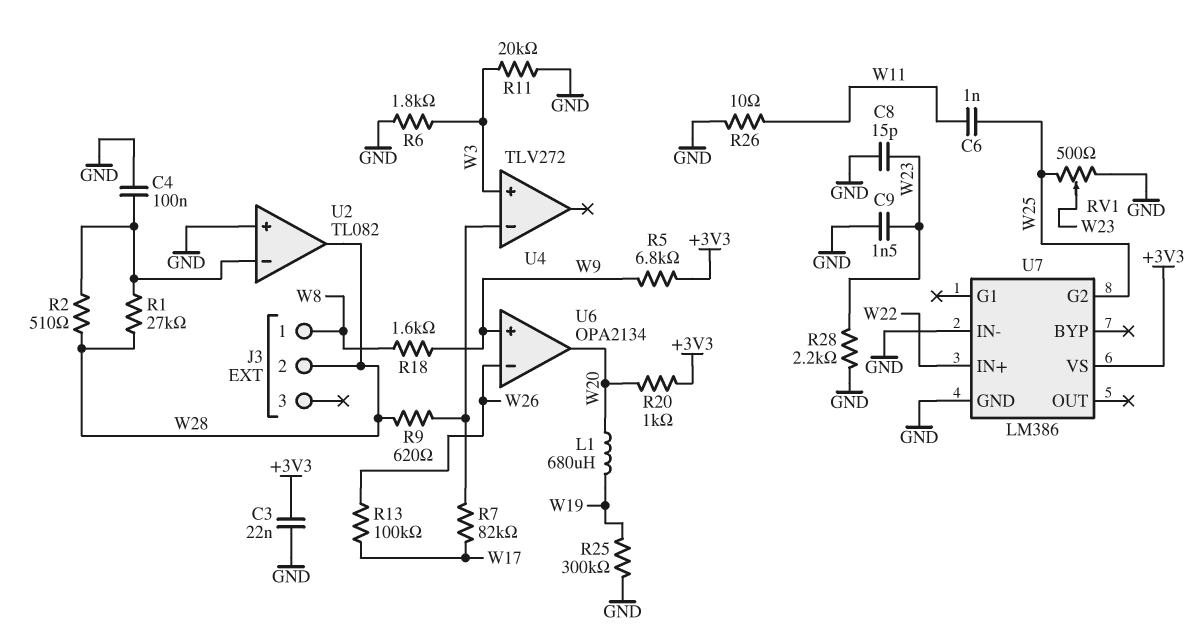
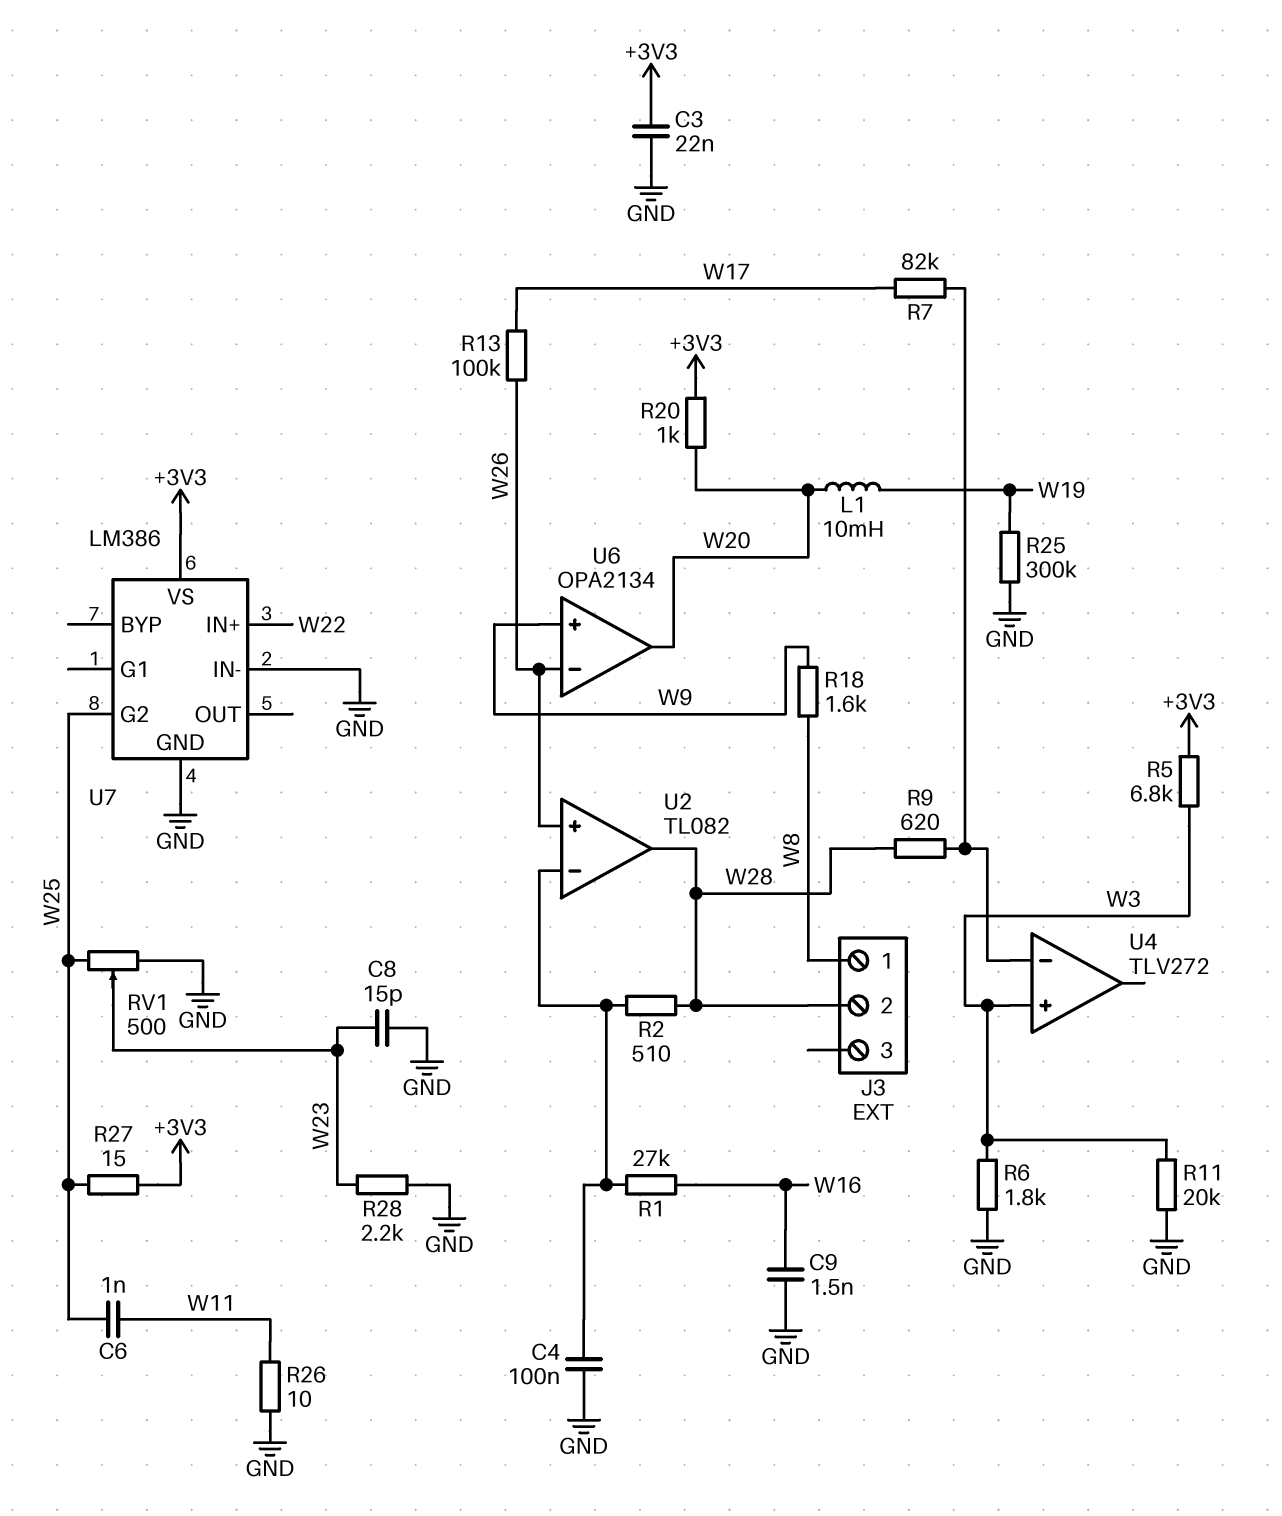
C9: 1.5nF (GND, W23) -> 1.5nF (GND, W16)
L1: 680uH (W19, W20) -> 10mH (W19, W20)
R1: 27k (U2/in-, W28) -> 27k (U2/in-, W16)
R5: 6.8k (+3V3, W9) -> 6.8k (+3V3, W3)
R27: none -> 15 (+3V3, W25)
U2 pin in+: GND -> W26

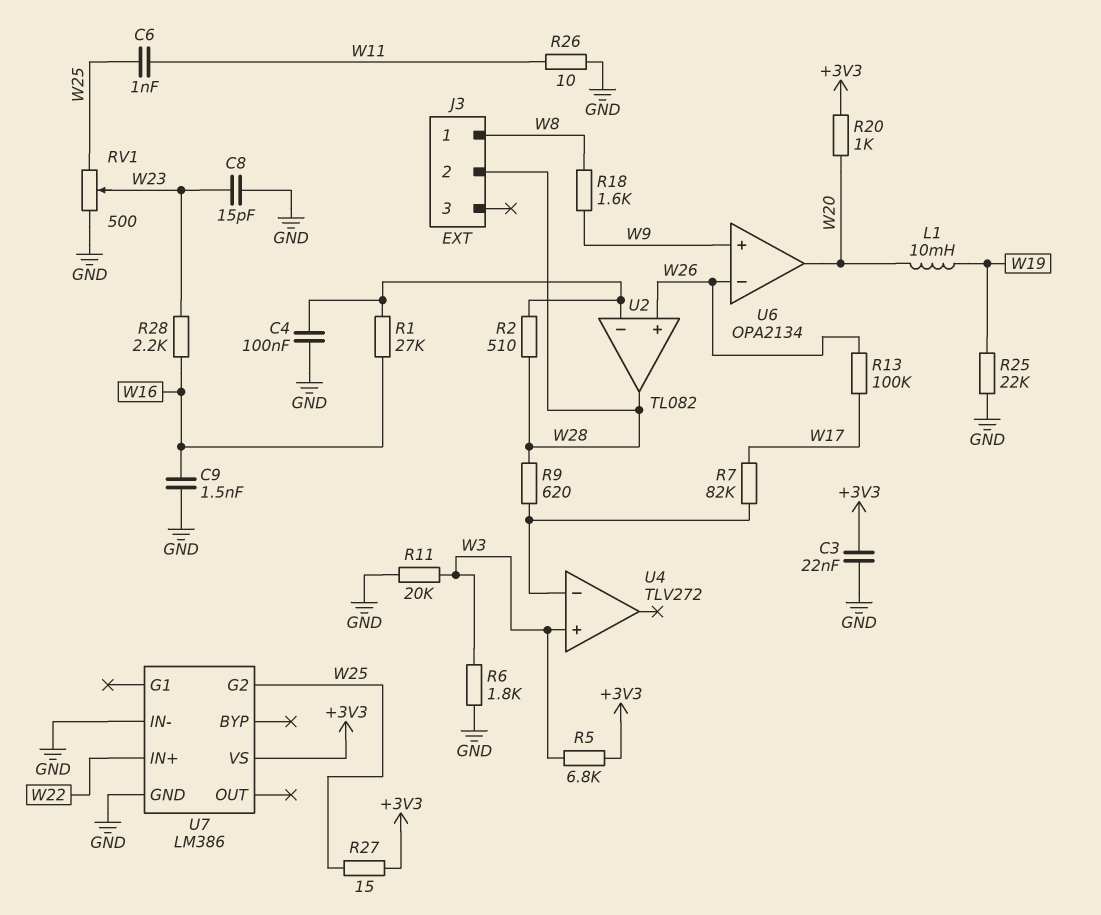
R25: 300k (GND, W19) -> 22k (GND, W19)
R28: 2.2k (GND, W23) -> 2.2k (W16, W23)

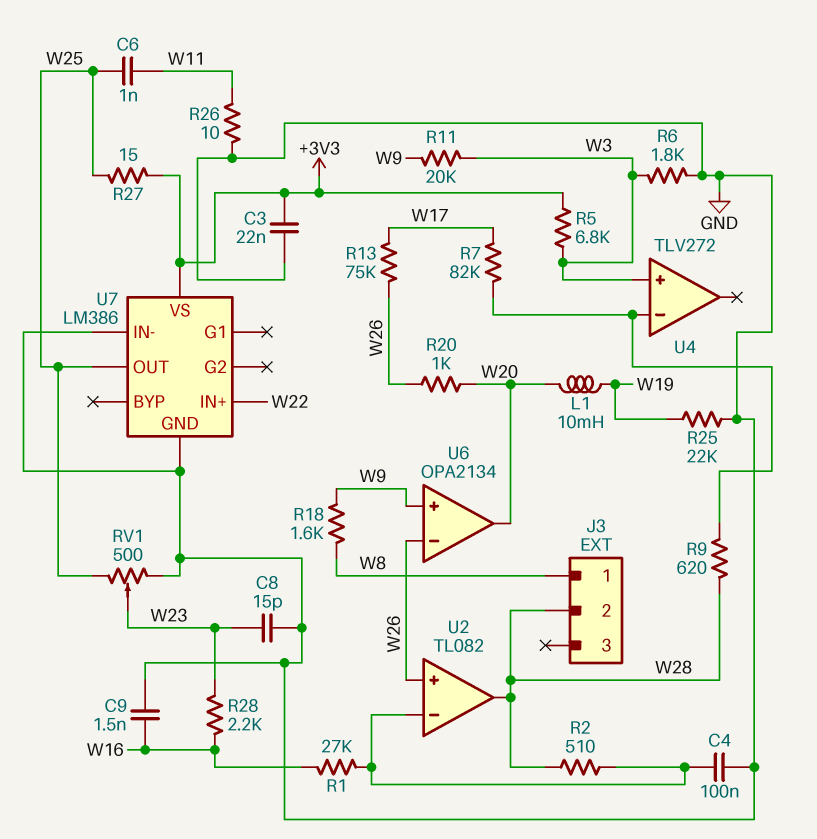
R11: 20k (GND, W3) -> 20k (W3, W9)
R13: 100k (W17, W26) -> 75k (W17, W26)
R20: 1k (+3V3, W20) -> 1k (W20, W26)
U7 pin G2: W25 -> none
U7 pin OUT: none -> W25

